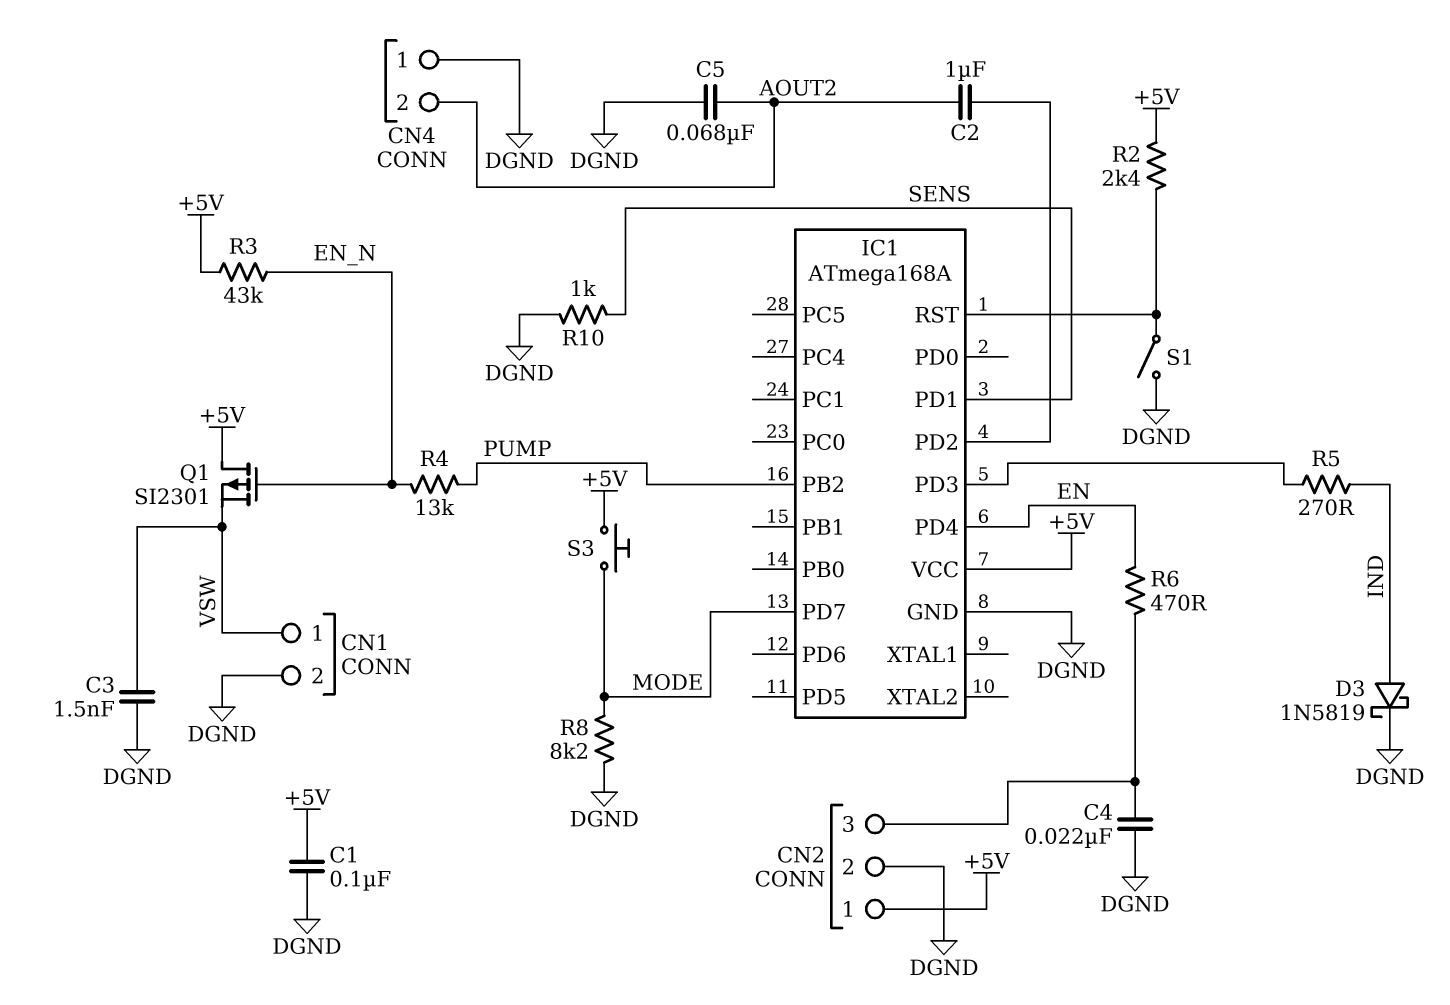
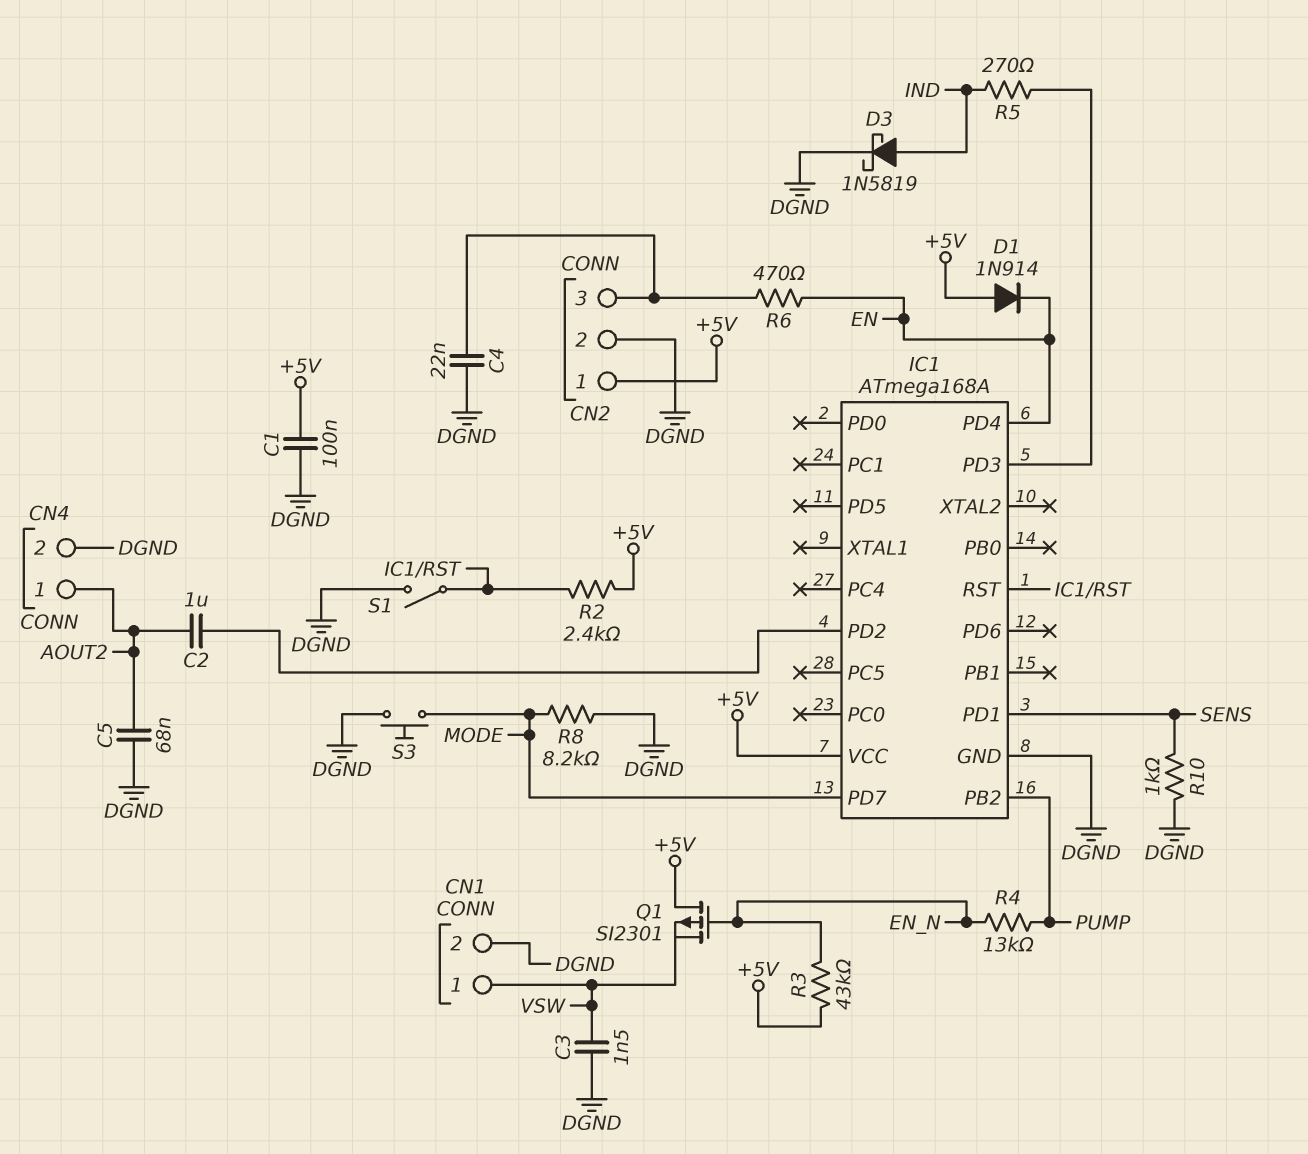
CN4 pin 1: DGND -> AOUT2
CN4 pin 2: AOUT2 -> DGND
D1: none -> diode 1N914 (A +5V, K EN)
S3: button (+5V, MODE) -> button (DGND, MODE)

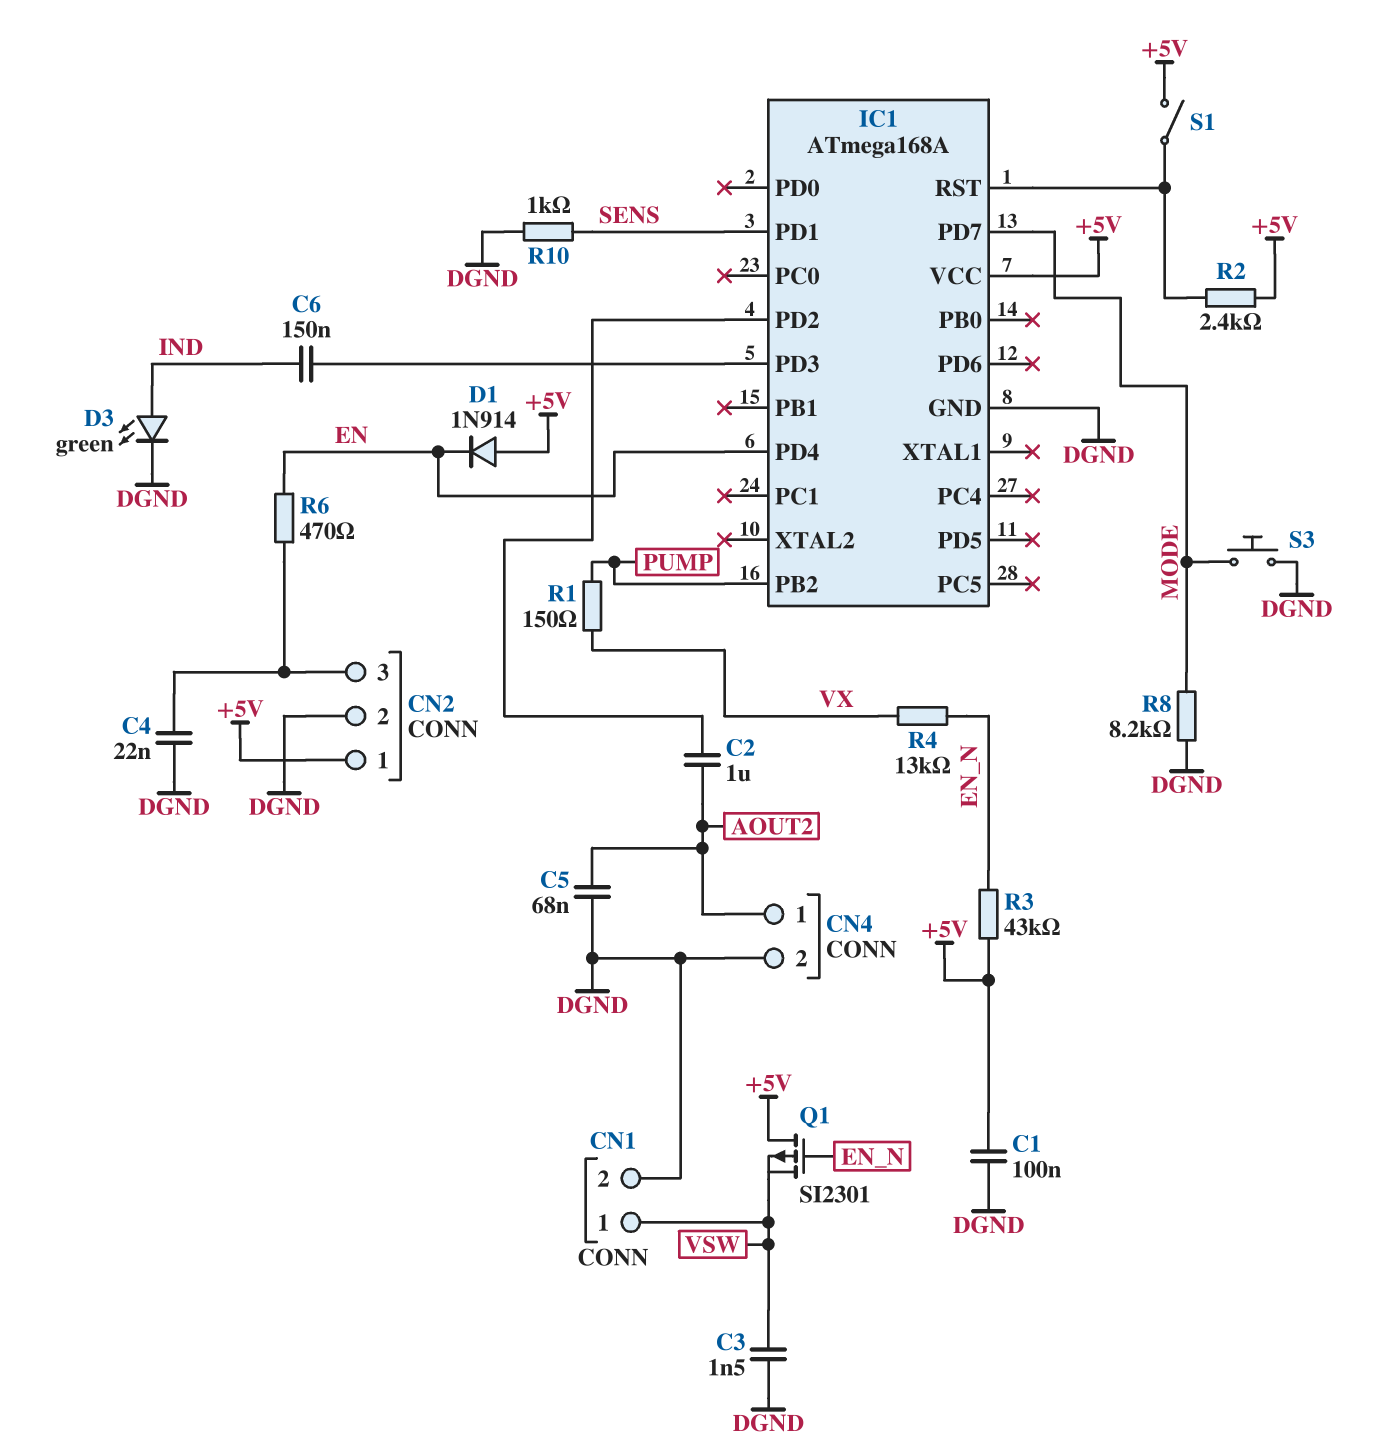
C6: none -> 150nF (IC1/PD3, IND)
D3: schottky 1N5819 (A IND, K DGND) -> LED green (A IND, K DGND)
R1: none -> 150 (PUMP, VX)
R4: 13k (EN_N, PUMP) -> 13k (EN_N, VX)
R5: 270 (IC1/PD3, IND) -> none
S1: switch (DGND, IC1/RST) -> switch (+5V, IC1/RST)

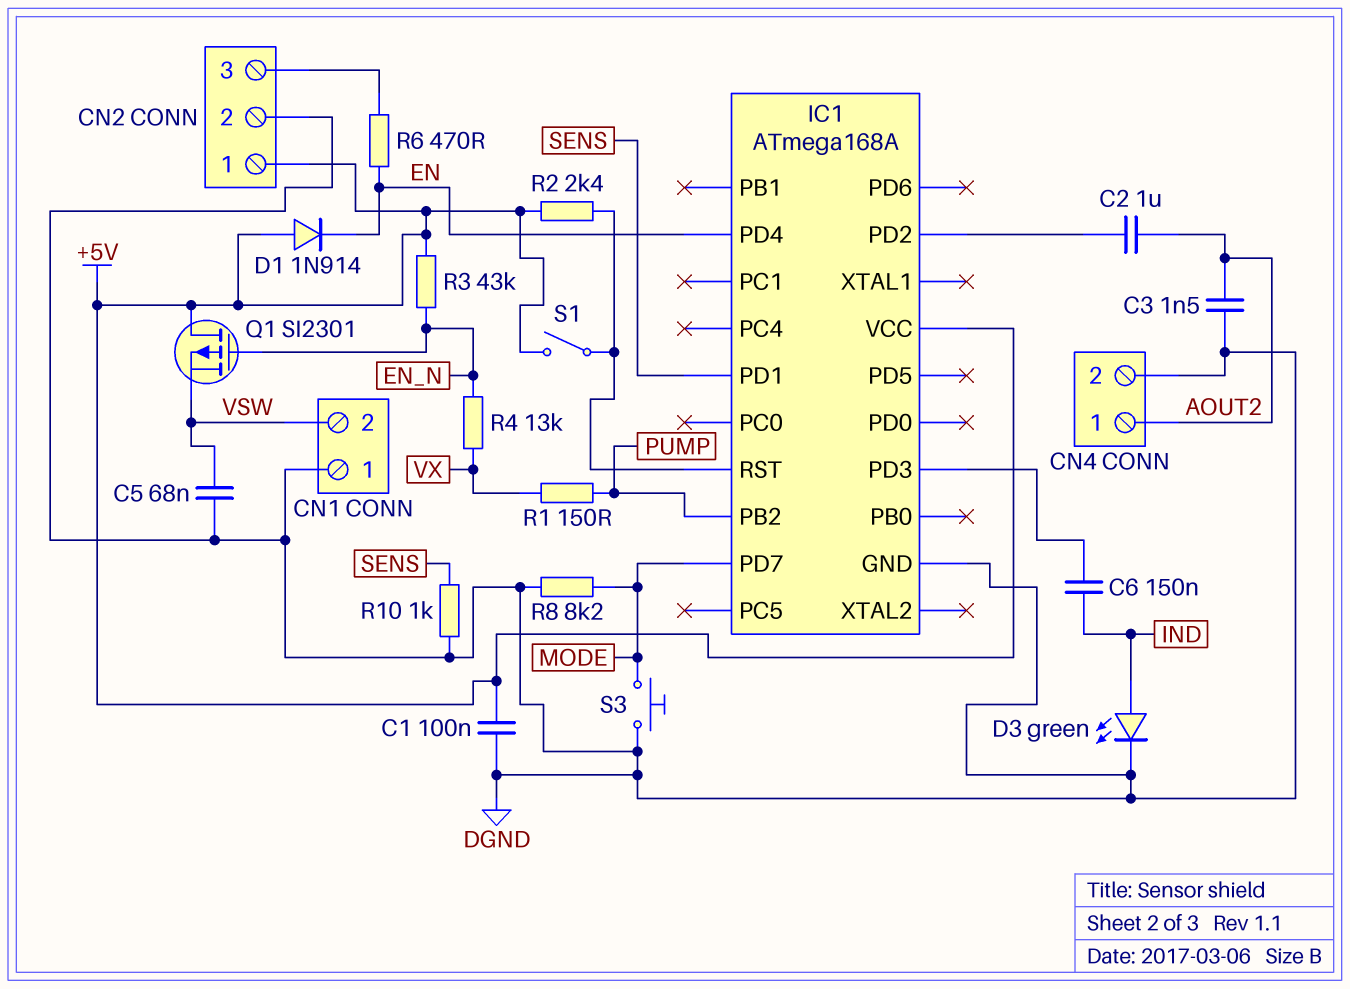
C3: 1.5nF (DGND, VSW) -> 1.5nF (AOUT2, DGND)
C4: 22nF (CN2/3, DGND) -> none
C5: 68nF (AOUT2, DGND) -> 68nF (DGND, VSW)
CN1 pin 1: VSW -> DGND
CN1 pin 2: DGND -> VSW

